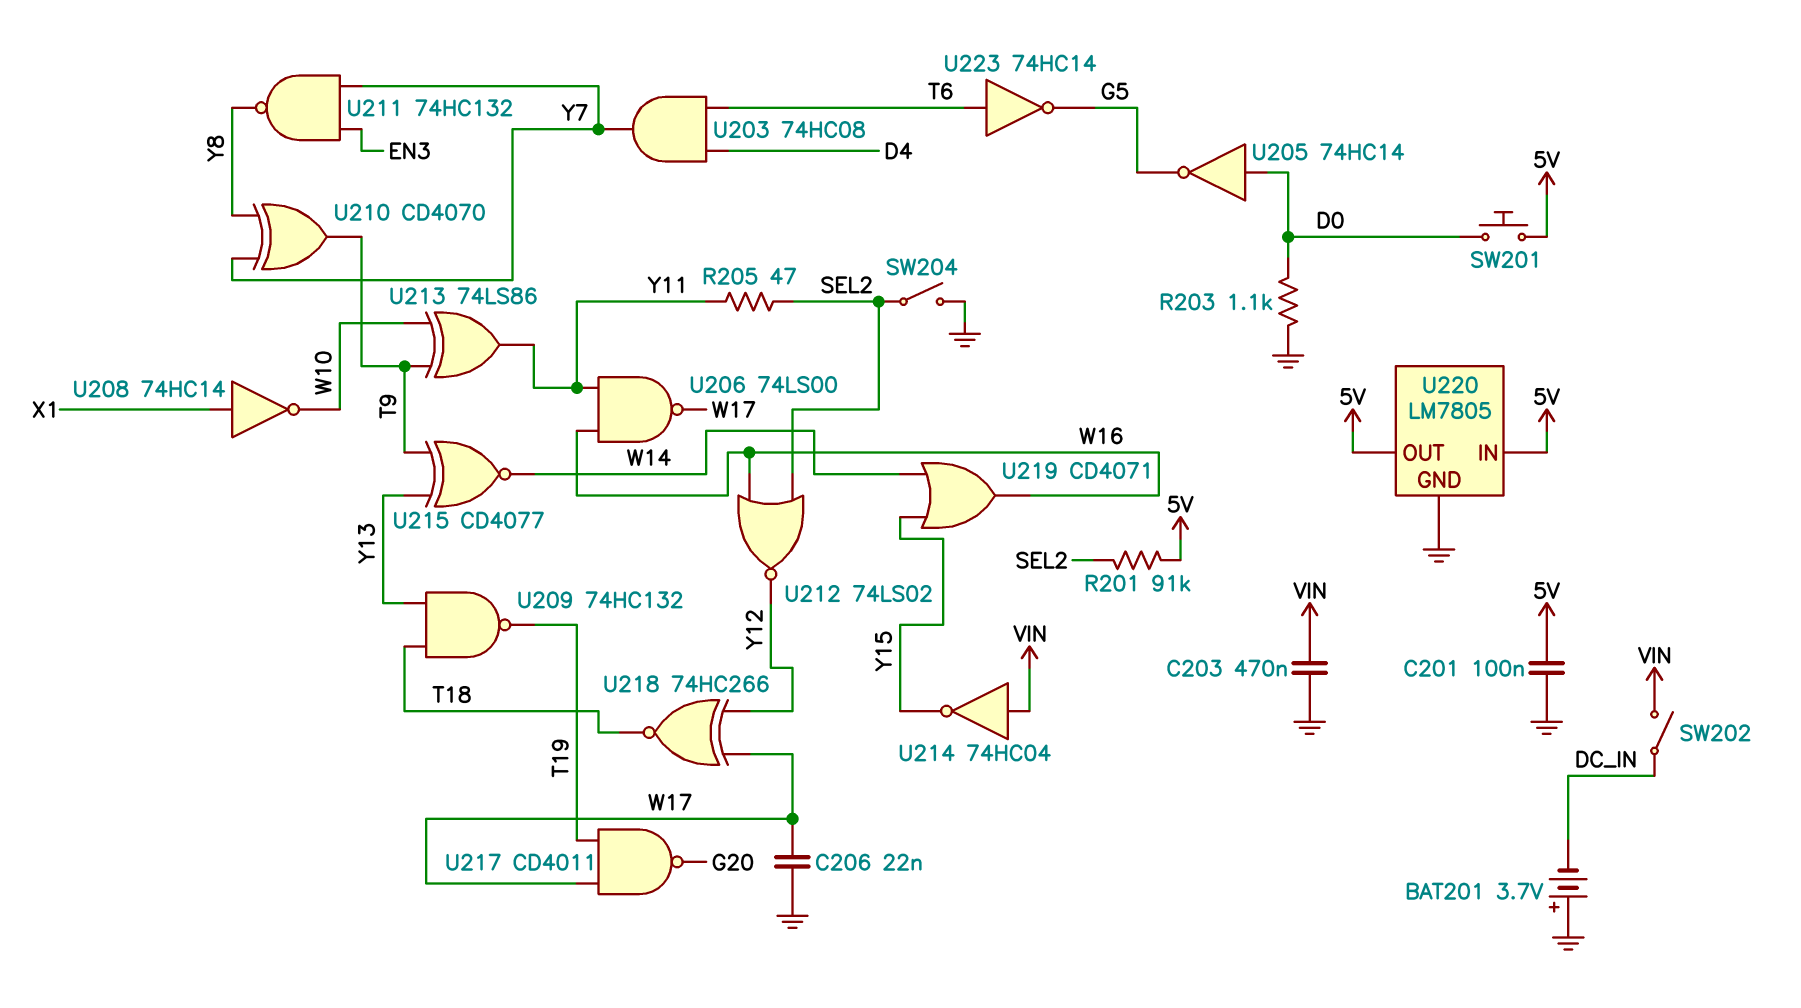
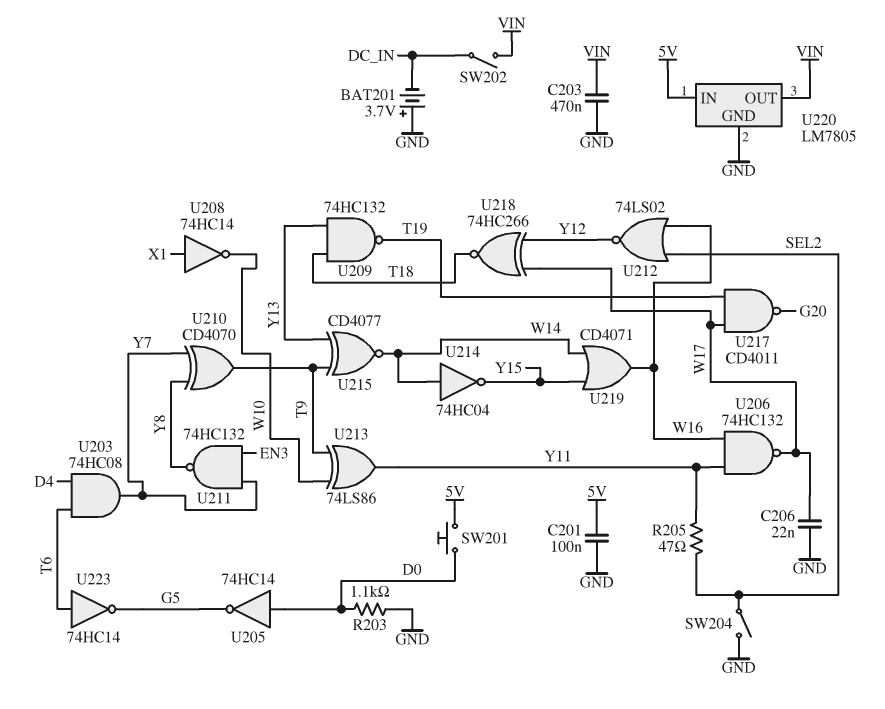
R201: 91k (5V, SEL2) -> none
U206: NAND 74LS00 (in W16, in Y11, out W17) -> NAND 74HC132 (in W16, in Y11, out W17)
U214: NOT 74HC04 (in VIN, out Y15) -> NOT 74HC04 (in W14, out Y15)
U220 pin OUT: 5V -> VIN

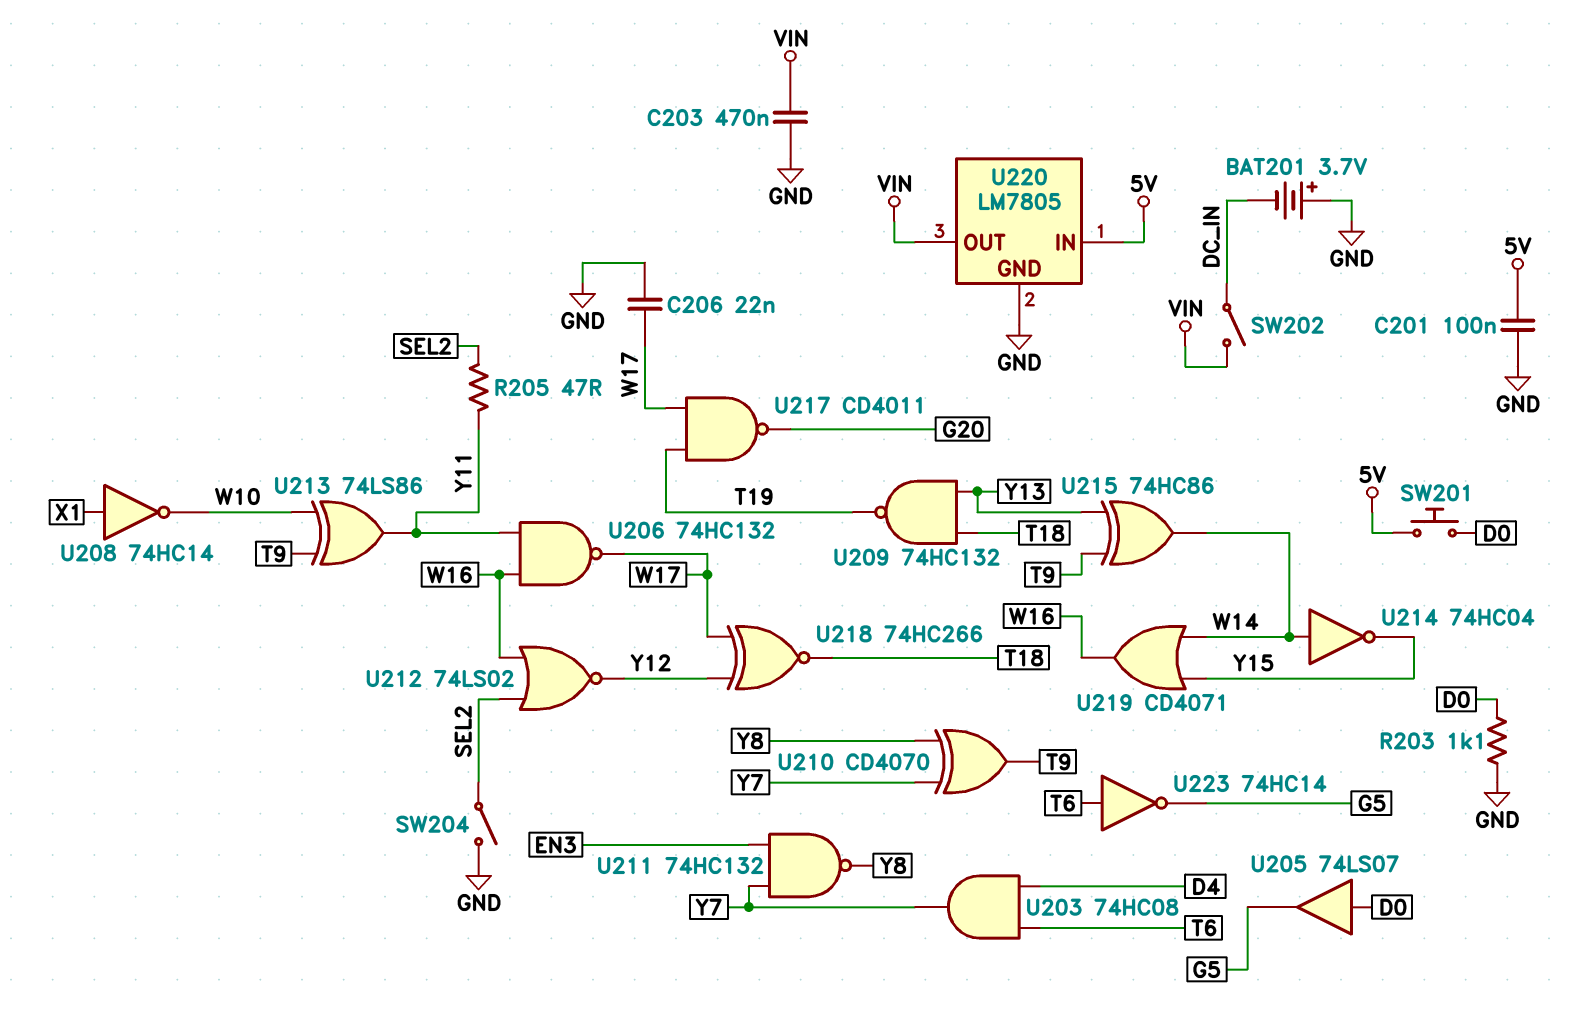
U205: NOT 74HC14 (in D0, out G5) -> buffer 74LS07 (in D0, out G5)
U215: XNOR CD4077 (in T9, in Y13, out W14) -> XOR 74HC86 (in T9, in Y13, out W14)

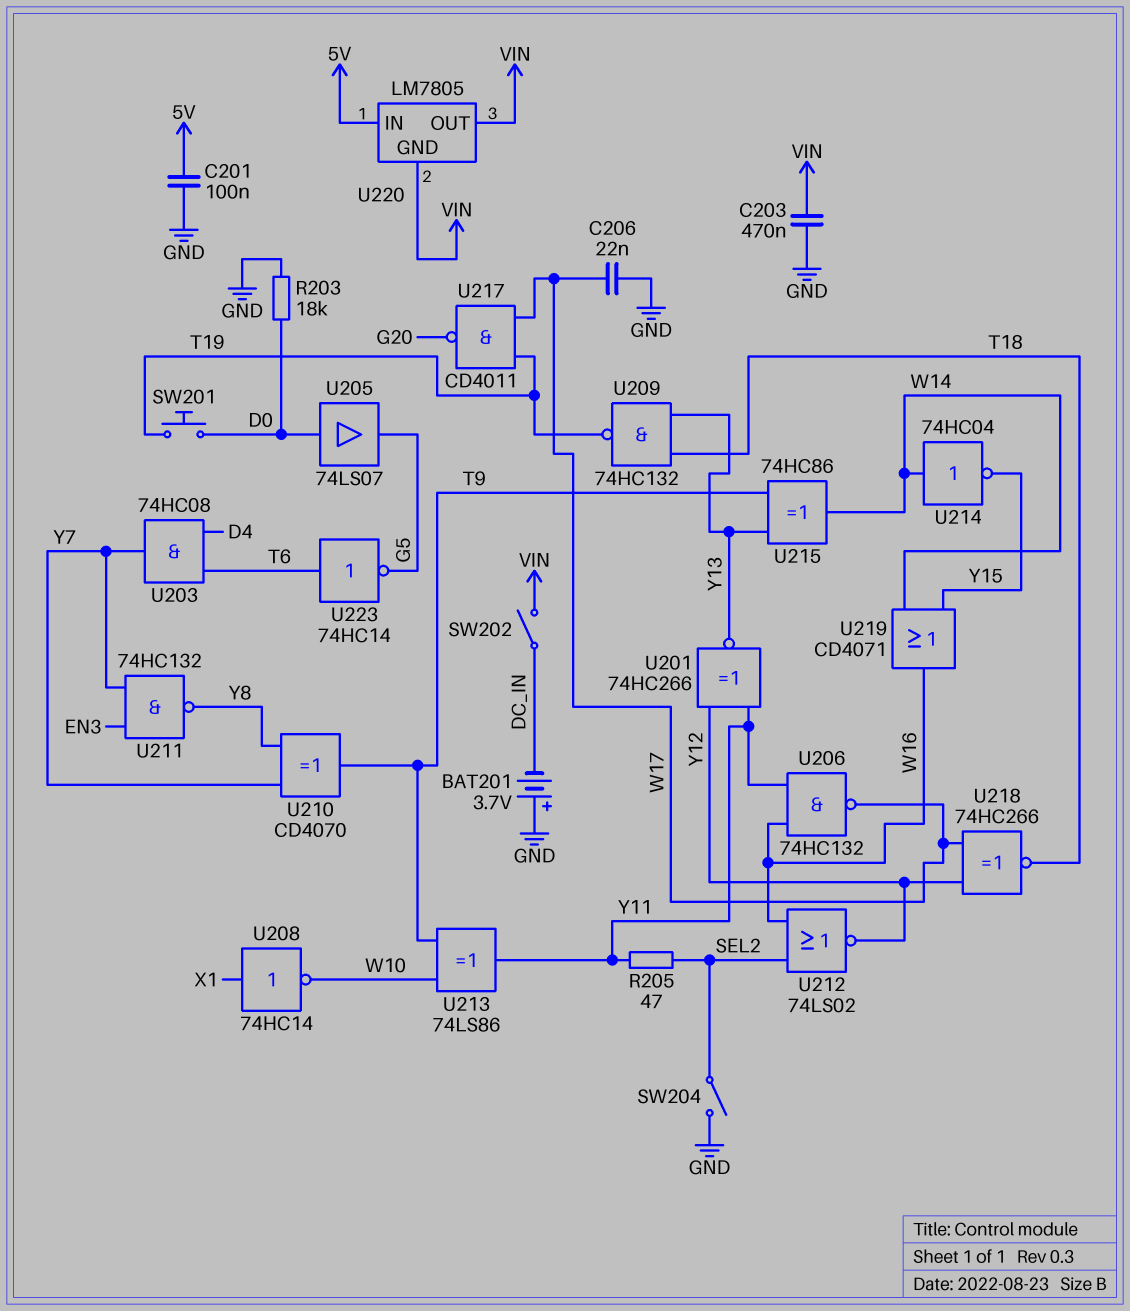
R203: 1.1k (D0, GND) -> 18k (D0, GND)
SW201: button (5V, D0) -> button (D0, T19)
U201: none -> XNOR 74HC266 (in Y11, in Y12, out Y13)
U220 pin GND: GND -> VIN

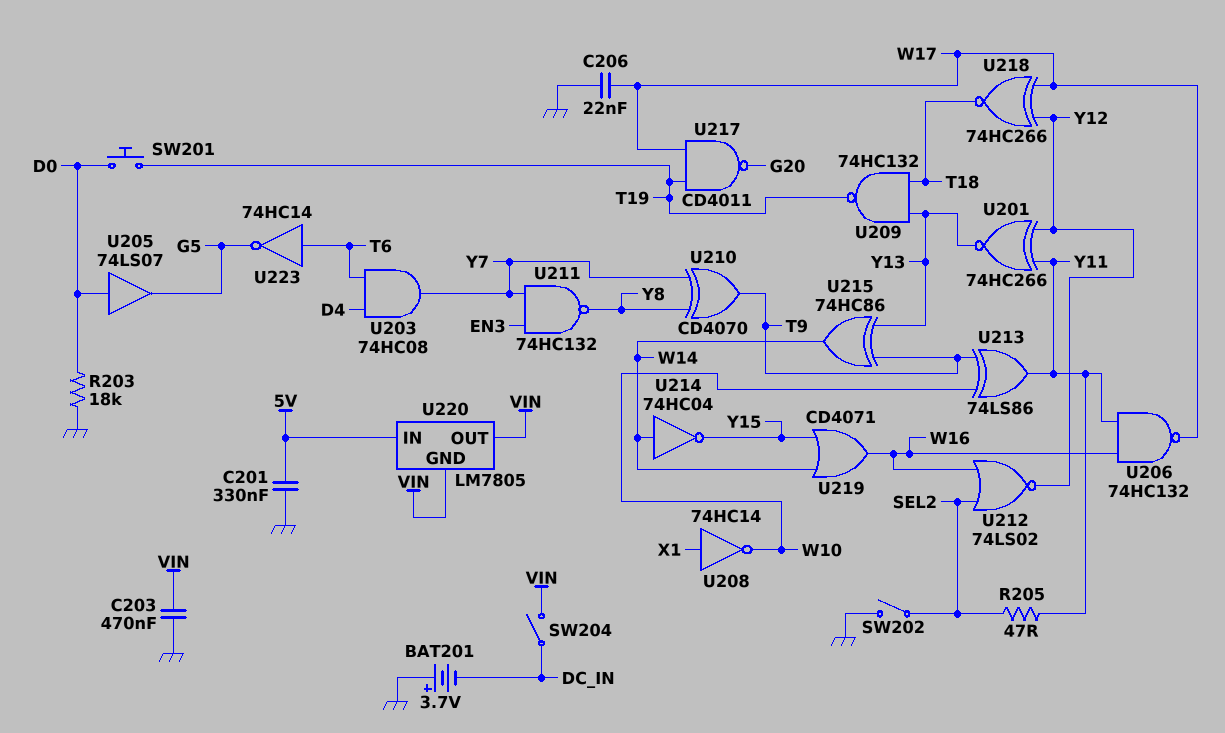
C201: 100nF (5V, GND) -> 330nF (5V, GND)
SW202: switch (DC_IN, VIN) -> switch (GND, SEL2)
SW204: switch (GND, SEL2) -> switch (DC_IN, VIN)

